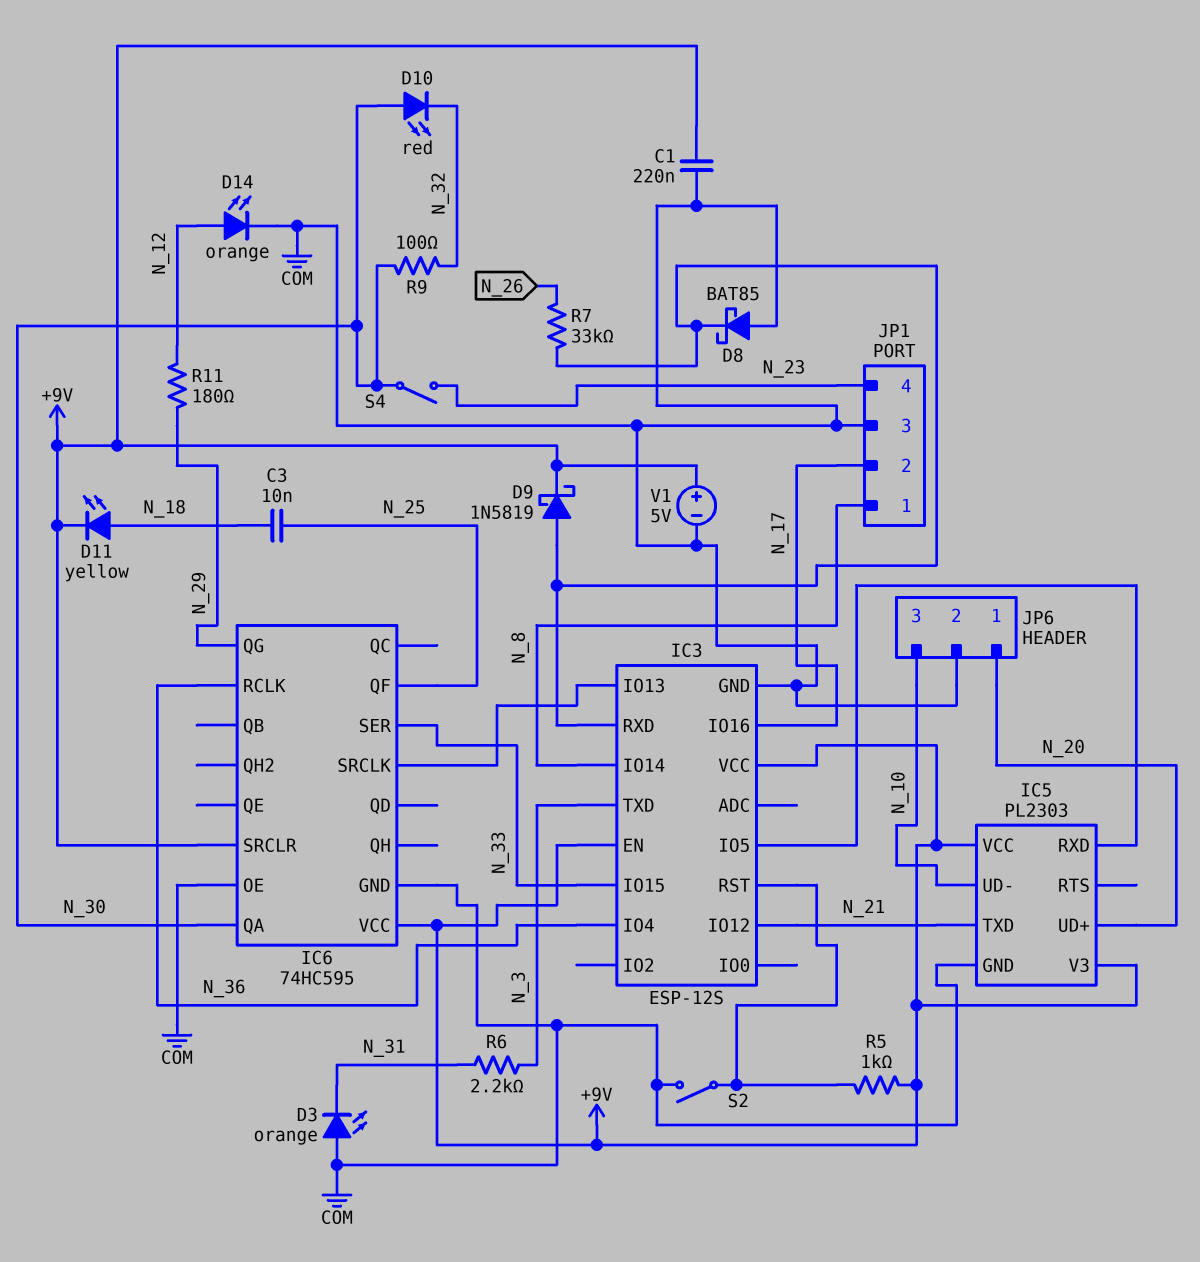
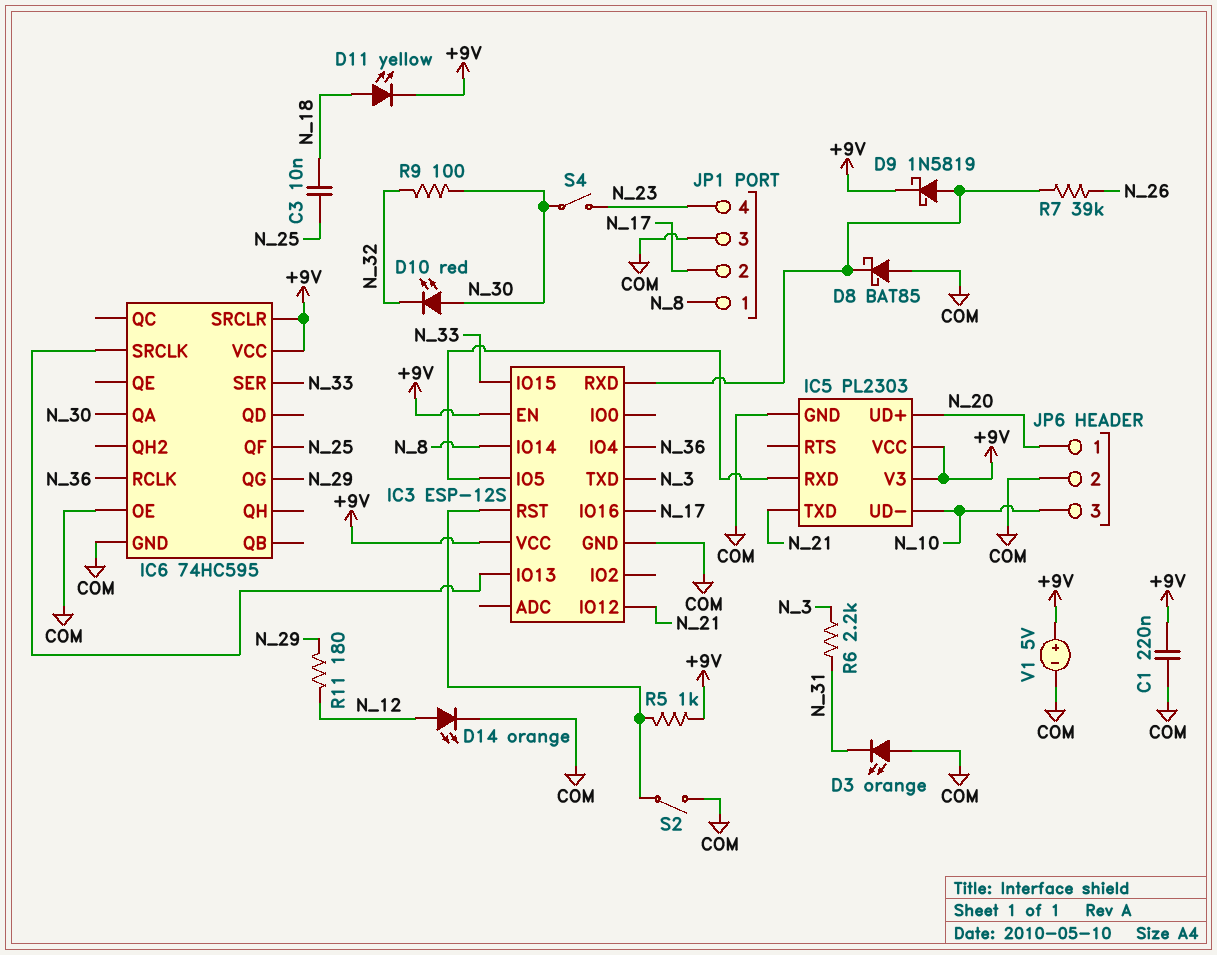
R7: 33k (IC3/RXD, N_26) -> 39k (IC3/RXD, N_26)

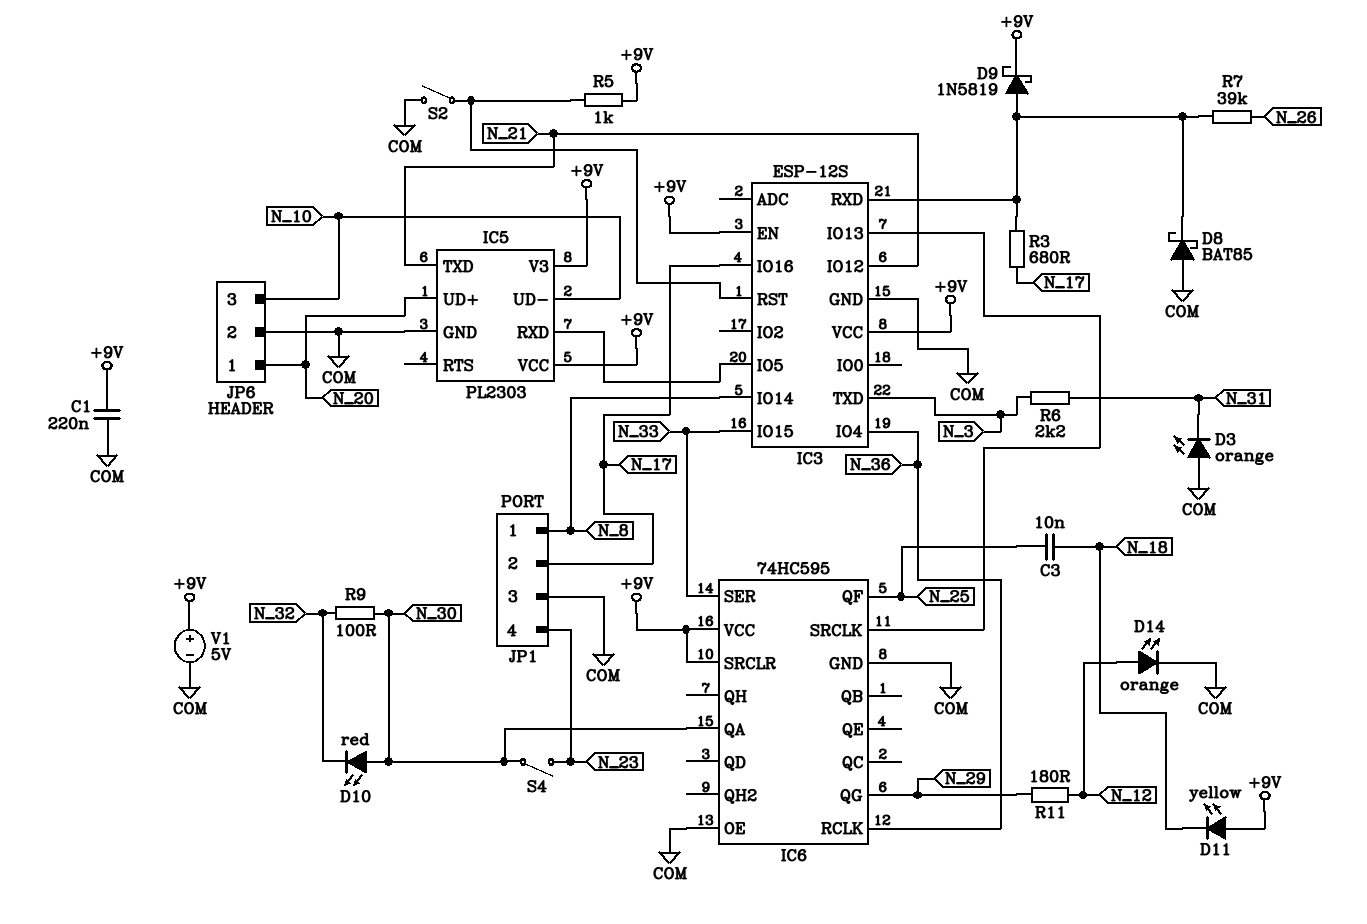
D11: LED yellow (A N_18, K +9V) -> LED yellow (A +9V, K N_18)
R3: none -> 680 (IC3/RXD, N_17)

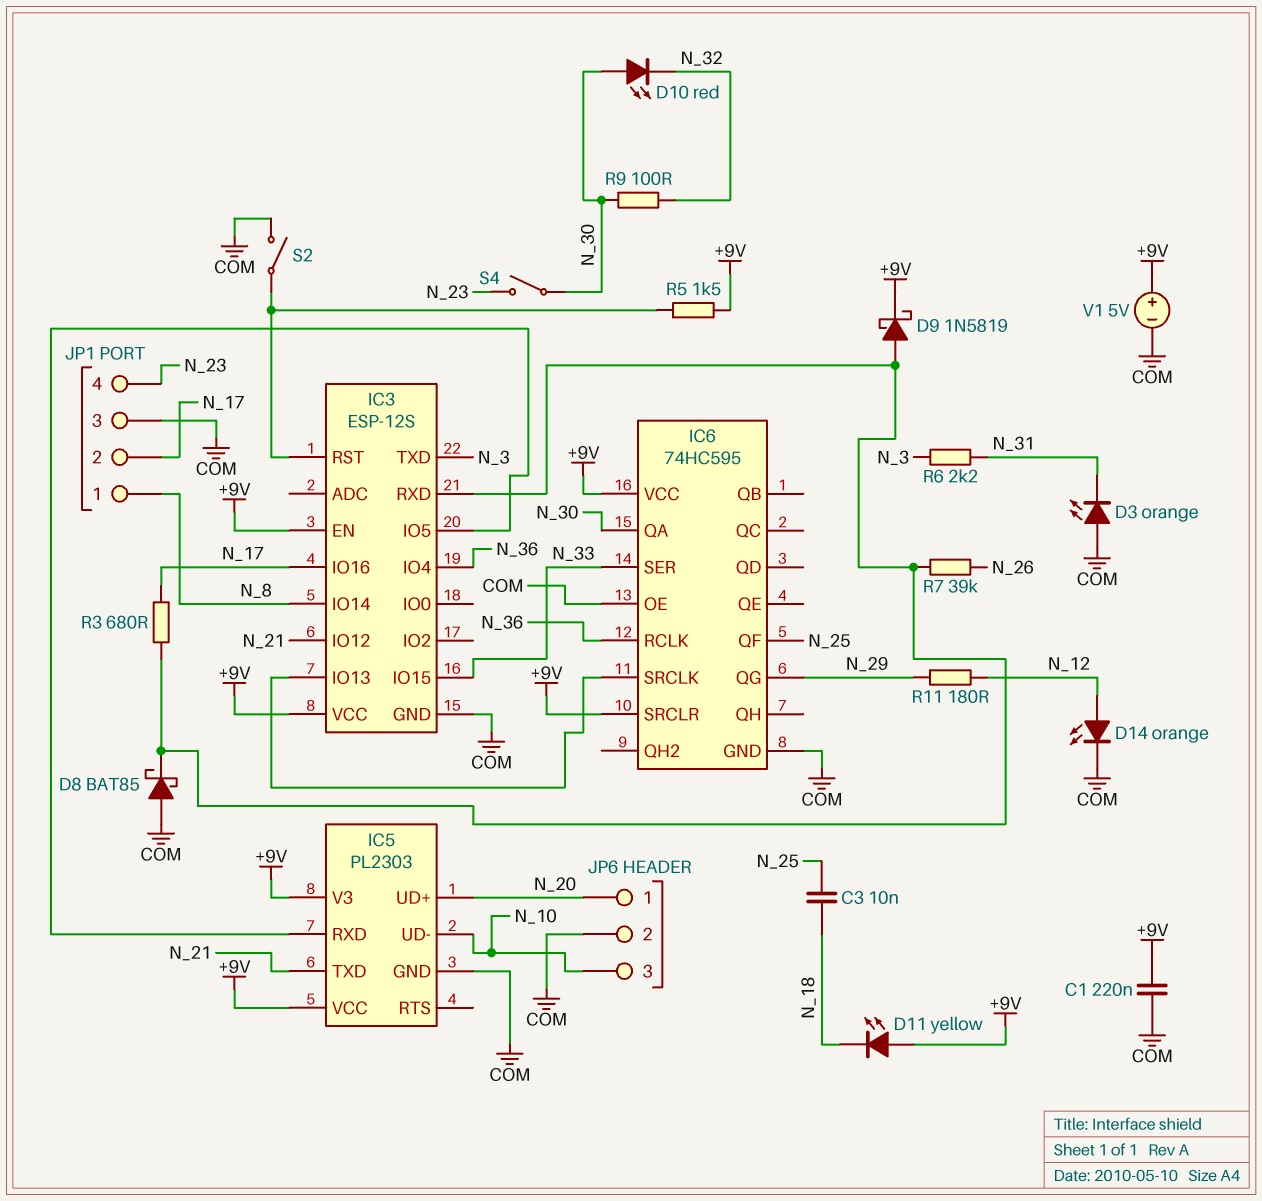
R5: 1k (+9V, IC3/RST) -> 1.5k (+9V, IC3/RST)

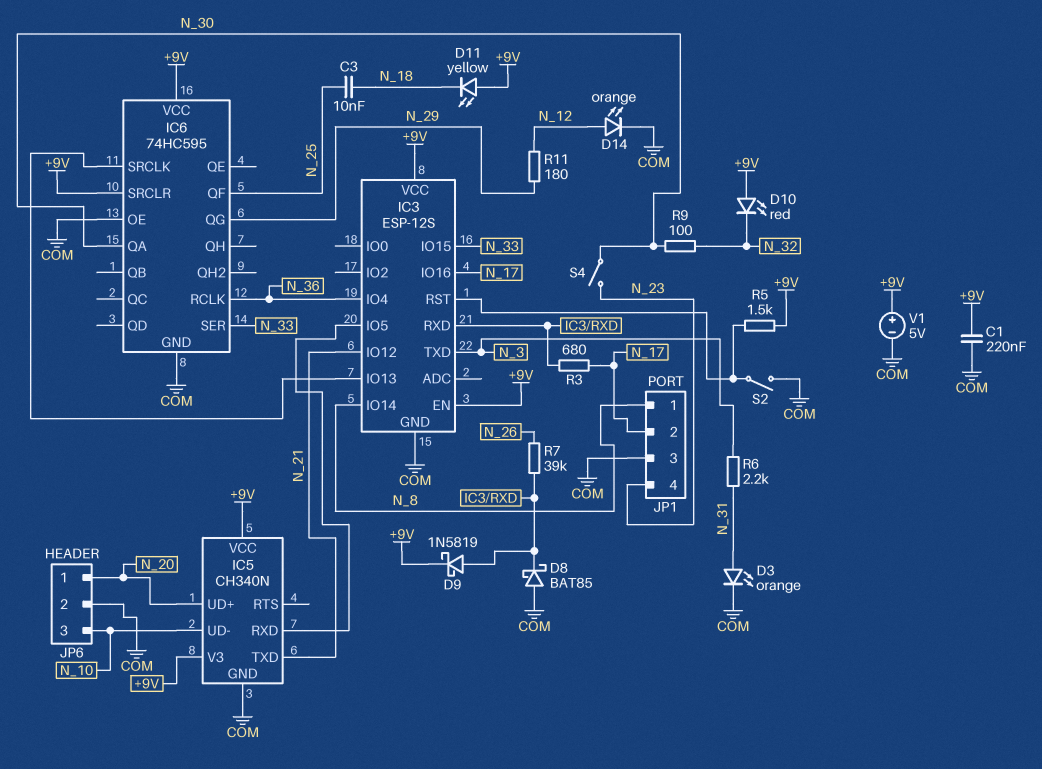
D3: LED orange (A COM, K N_31) -> LED orange (A N_31, K COM)
D10: LED red (A N_30, K N_32) -> LED red (A +9V, K N_32)
IC5: PL2303 -> CH340N

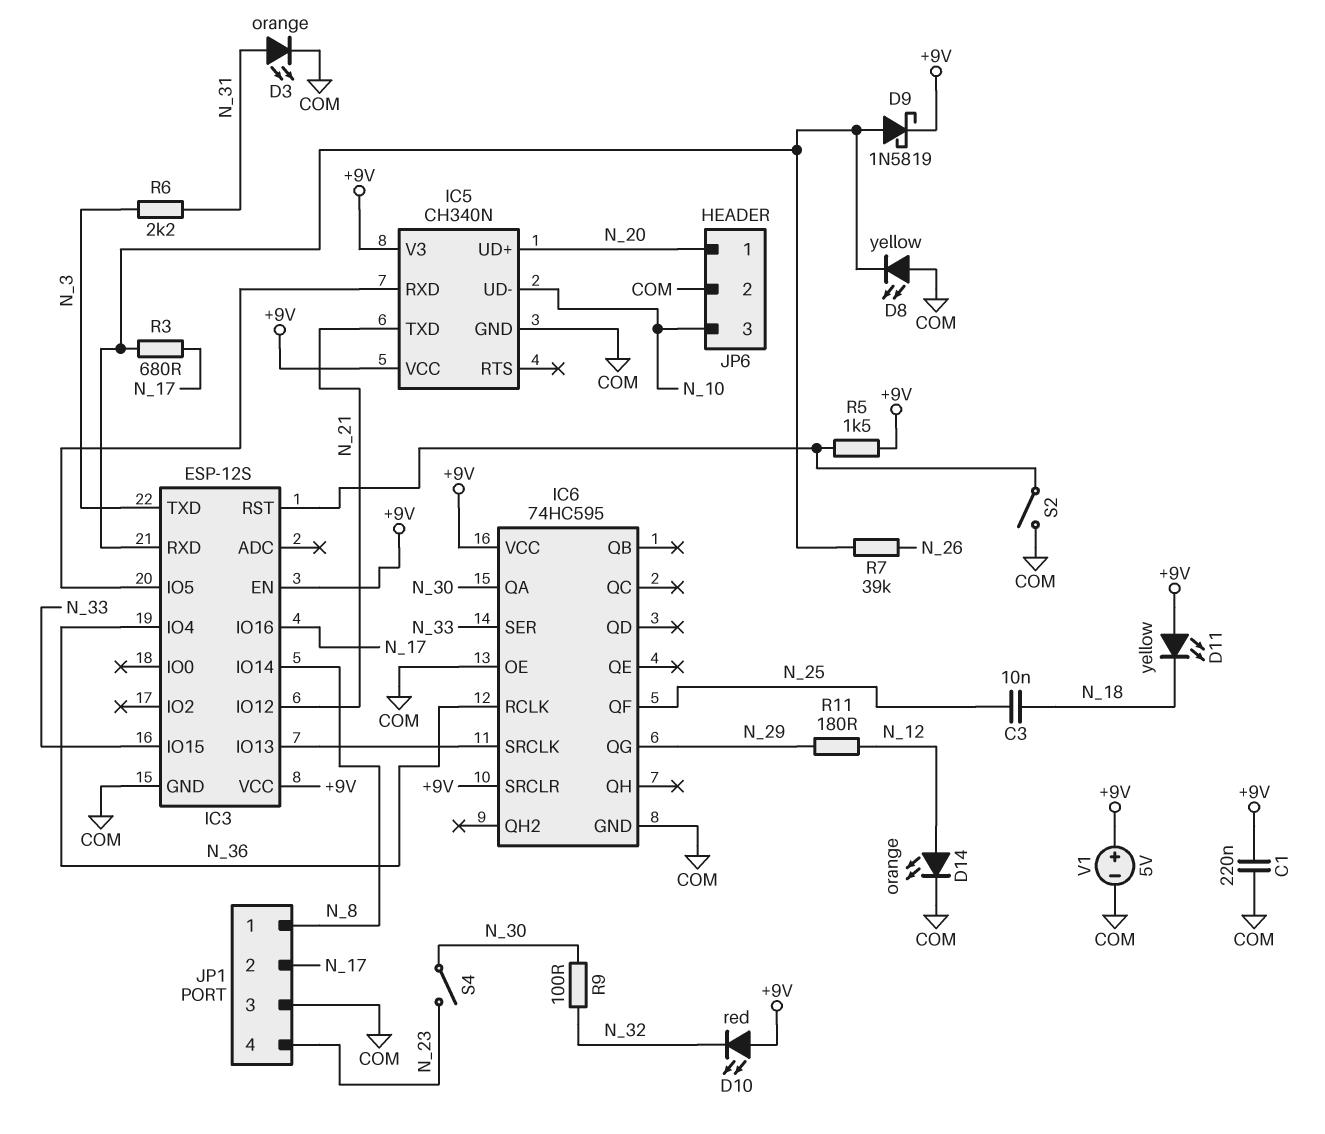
D8: schottky BAT85 (A COM, K IC3/RXD) -> LED yellow (A COM, K IC3/RXD)

